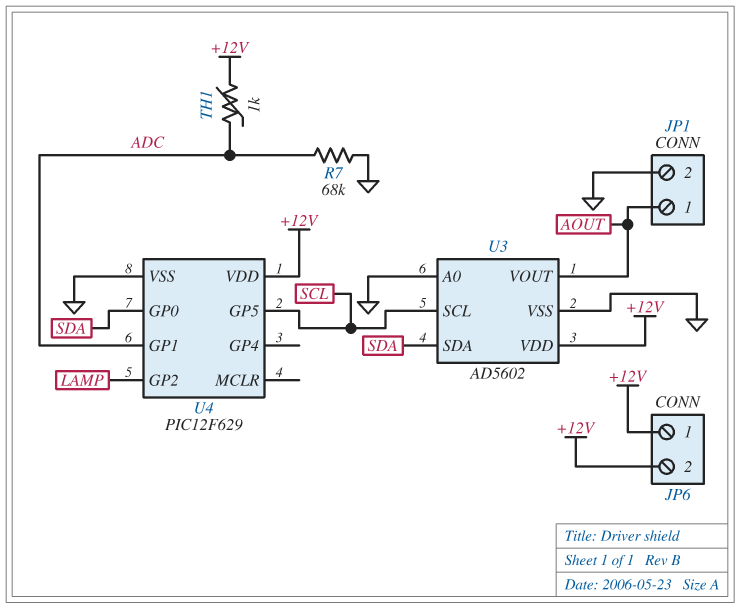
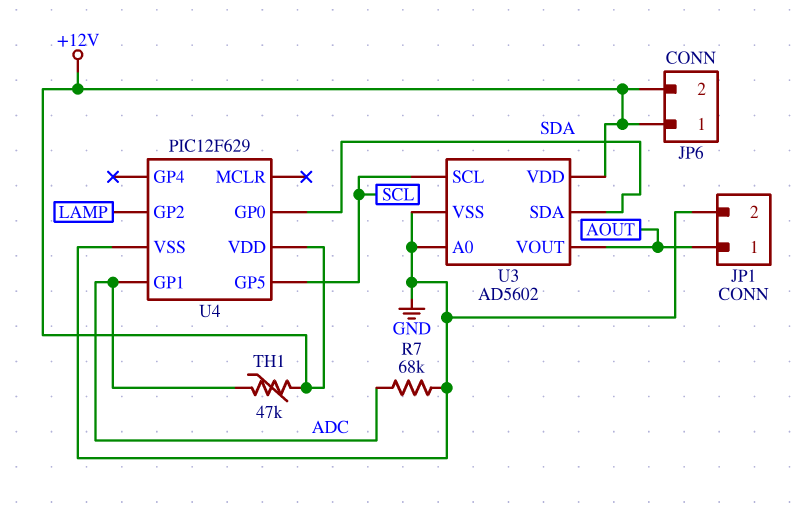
TH1: 1k (+12V, ADC) -> 47k (+12V, ADC)

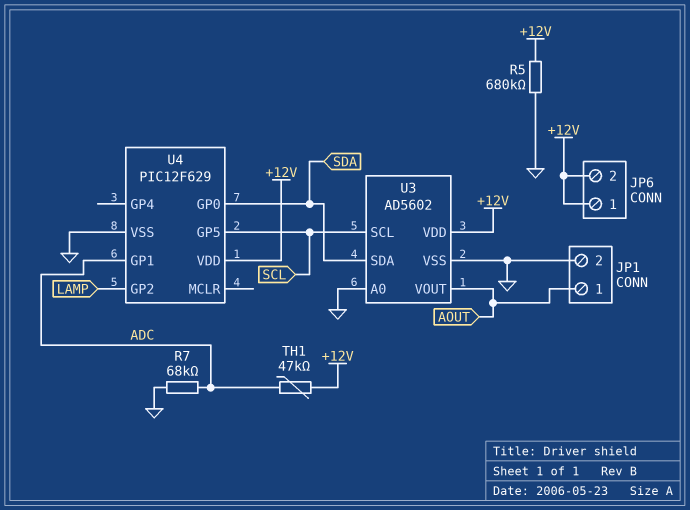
R5: none -> 680k (+12V, GND)

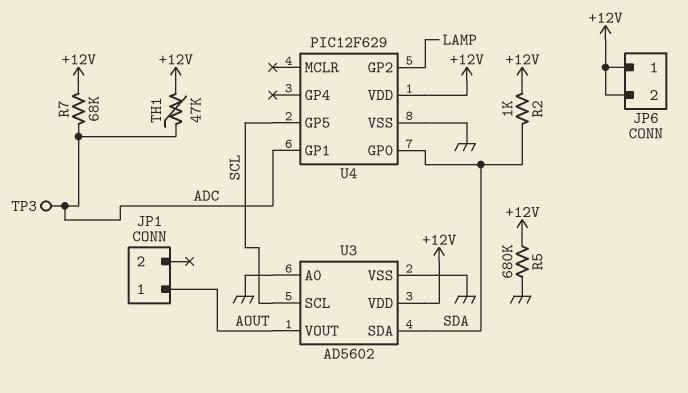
JP1 pin 2: GND -> none
R2: none -> 1k (+12V, SDA)
R7: 68k (ADC, GND) -> 68k (+12V, ADC)
TP3: none -> test point (ADC)

